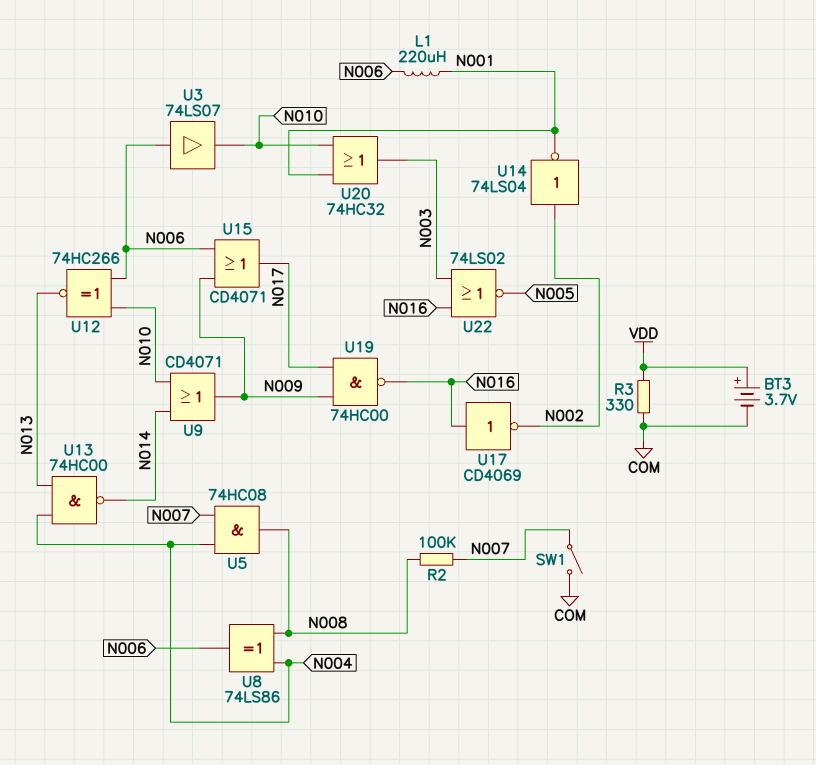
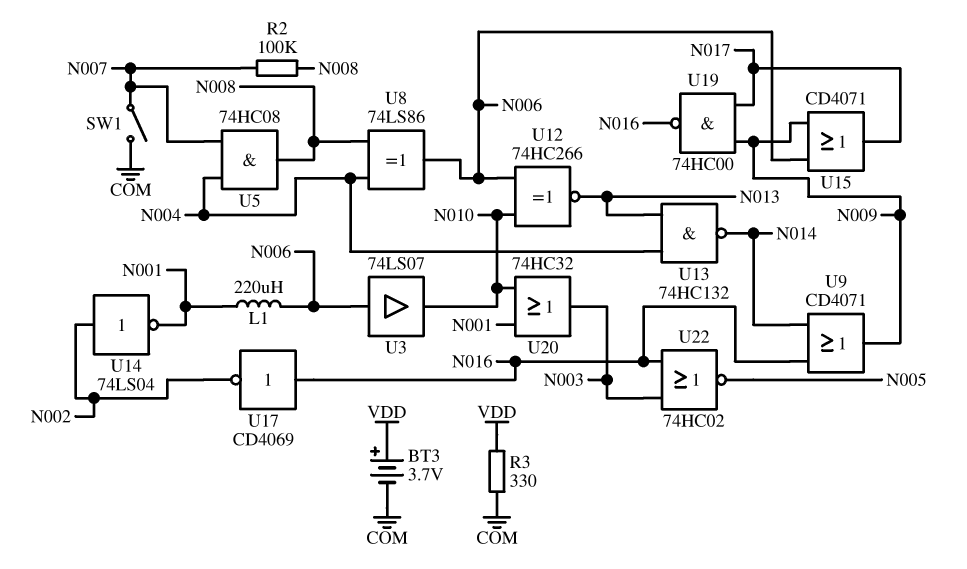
U9: OR CD4071 (in N010, in N014, out N009) -> OR CD4071 (in N014, in N016, out N009)
U13: NAND 74HC00 (in N004, in N013, out N014) -> NAND 74HC132 (in N004, in N013, out N014)
U22: NOR 74LS02 (in N003, in N016, out N005) -> NOR 74HC02 (in N003, in N016, out N005)

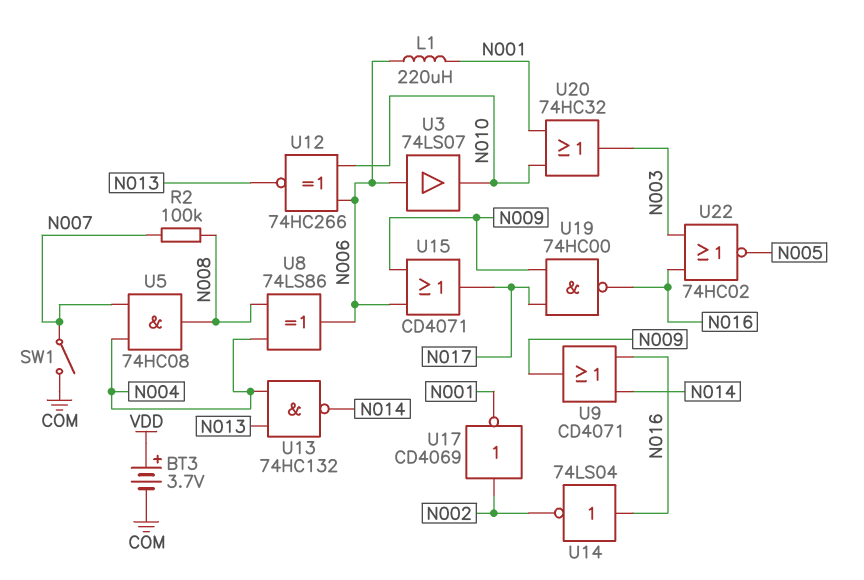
R3: 330 (COM, VDD) -> none
U14: NOT 74LS04 (in N002, out N001) -> NOT 74LS04 (in N016, out N002)
U17: NOT CD4069 (in N016, out N002) -> NOT CD4069 (in N002, out N001)

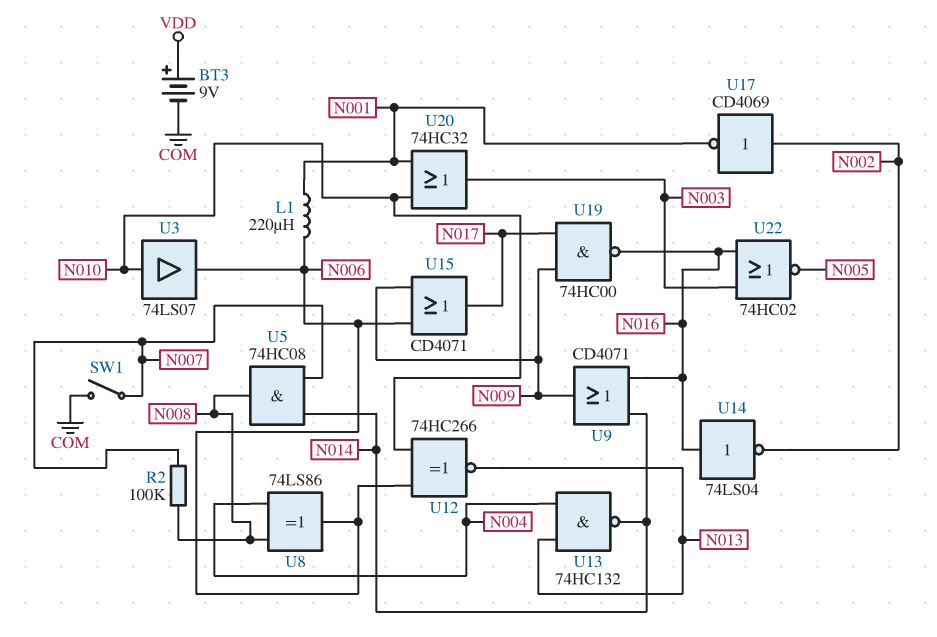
BT3: 3.7V (plus VDD, minus COM) -> 9V (plus VDD, minus COM)
U3: buffer 74LS07 (in N006, out N010) -> buffer 74LS07 (in N010, out N006)
U5: AND 74HC08 (in N004, in N007, out N008) -> AND 74HC08 (in N007, in N014, out N008)

